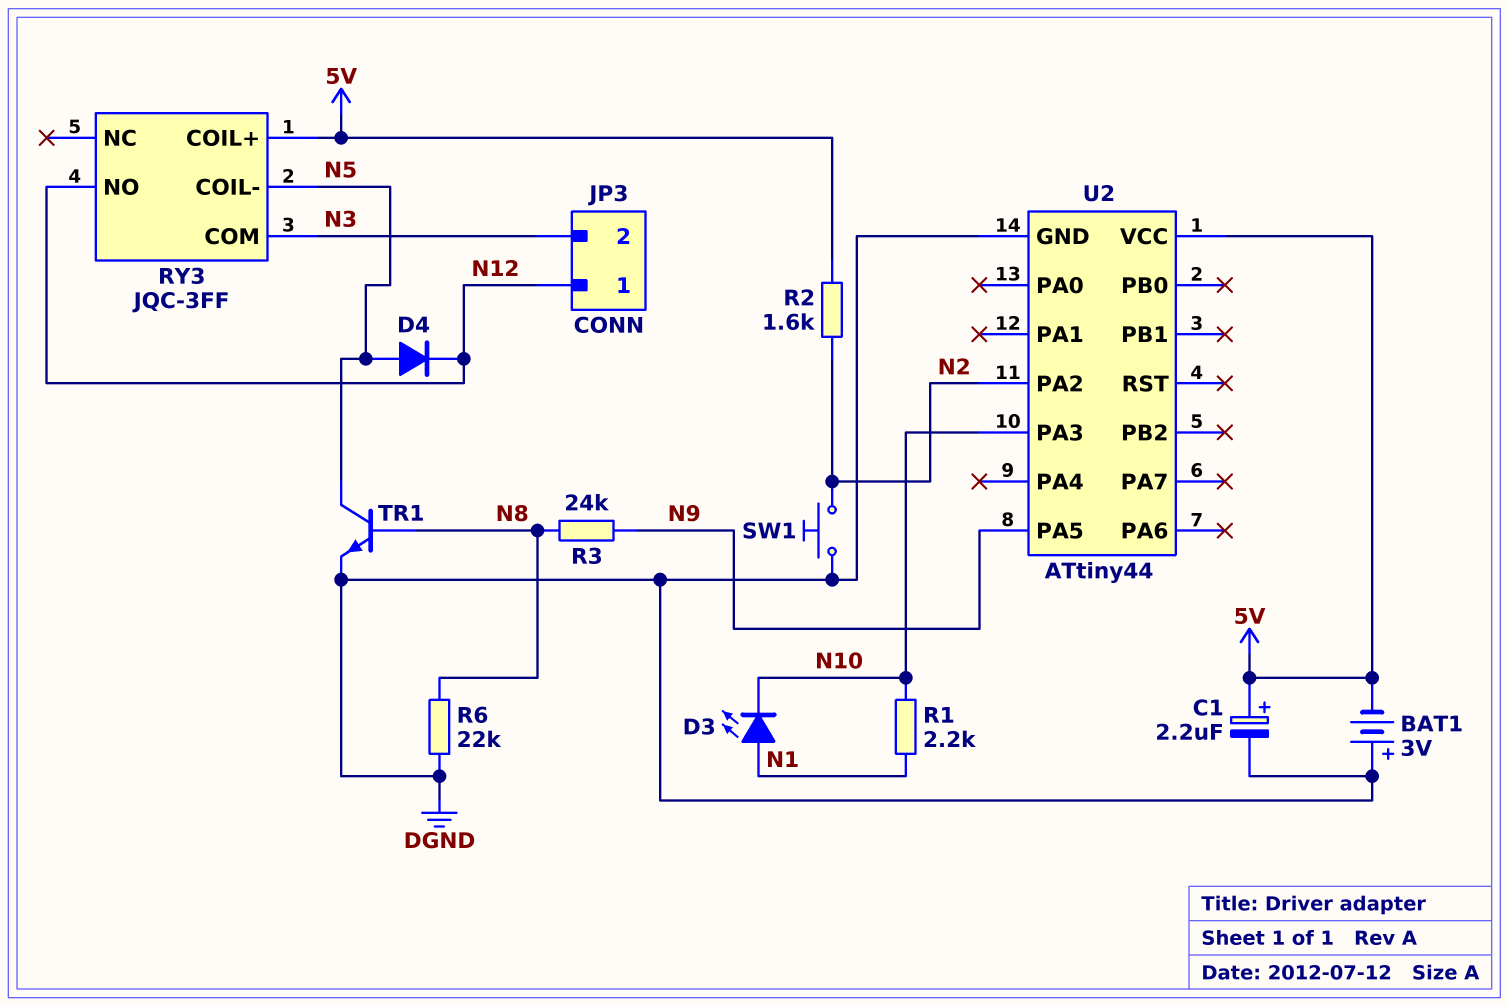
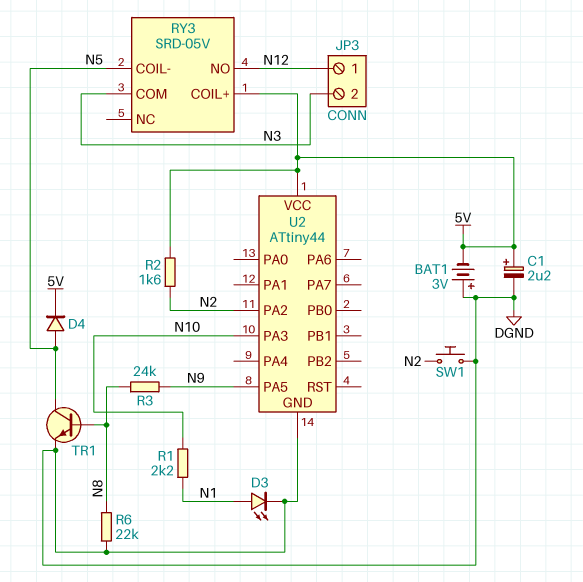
D3: LED (A N1, K N10) -> LED (A N1, K DGND)
D4: diode (A N5, K N12) -> diode (A N5, K 5V)
RY3: JQC-3FF -> SRD-05V

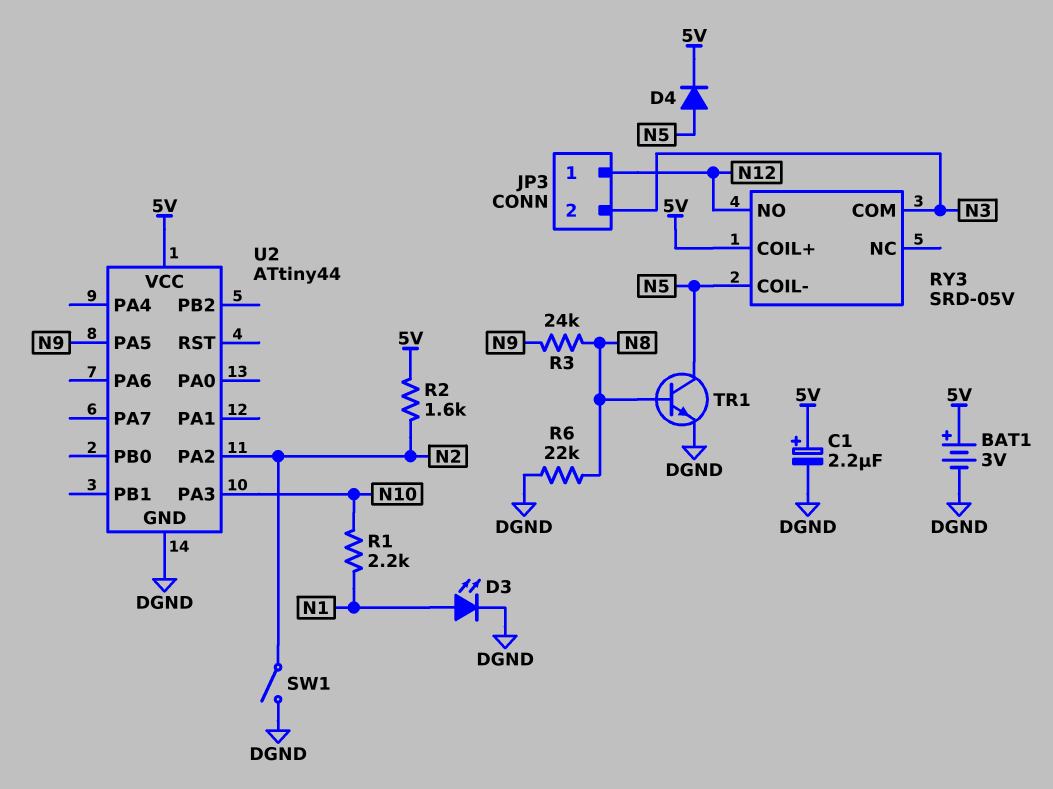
BAT1: 3V (plus DGND, minus 5V) -> 3V (plus 5V, minus DGND)
SW1: button (DGND, N2) -> switch (DGND, N2)

